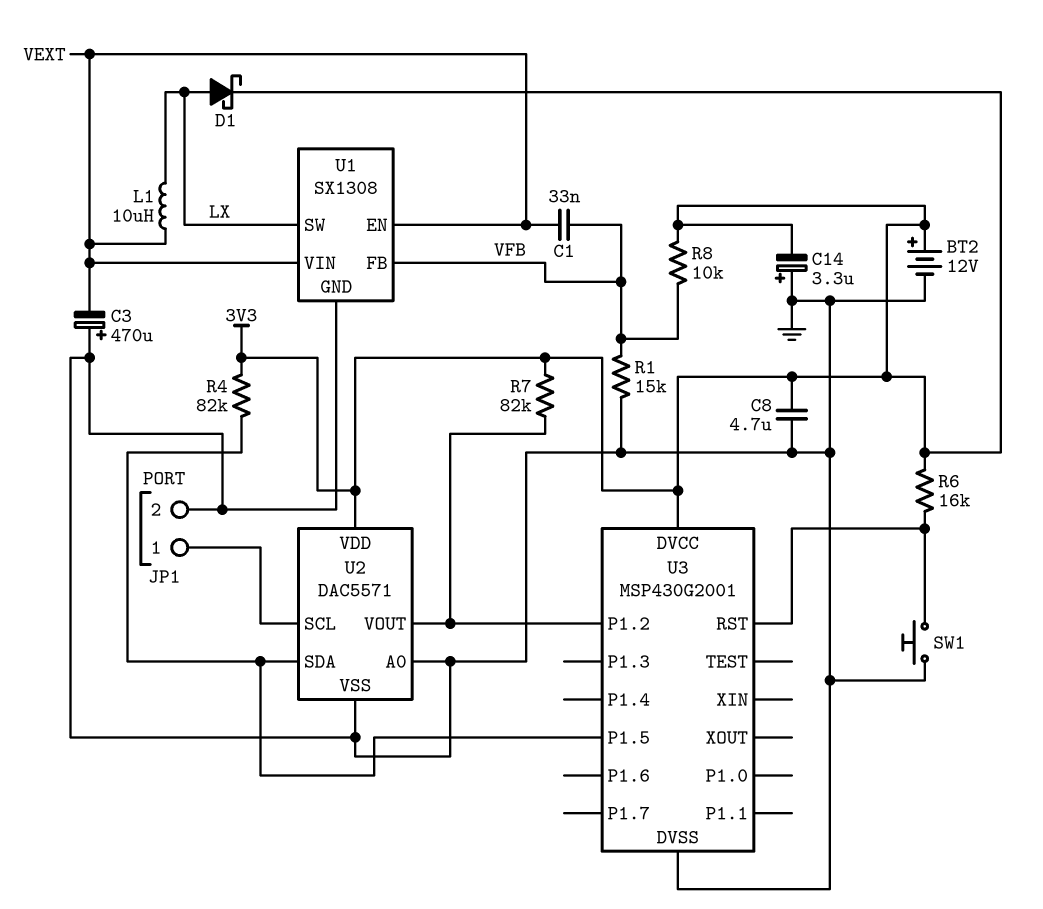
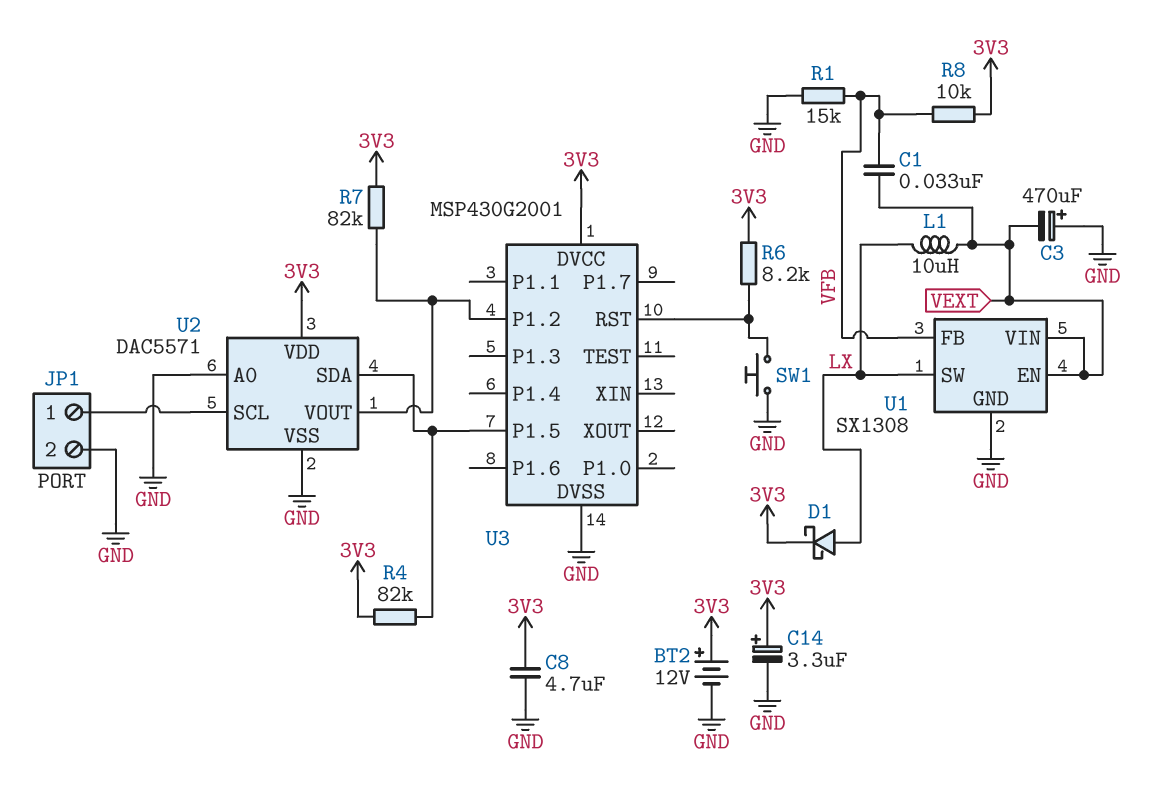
C14: 3.3uF (plus GND, minus 3V3) -> 3.3uF (plus 3V3, minus GND)
R6: 16k (3V3, U3/RST) -> 8.2k (3V3, U3/RST)

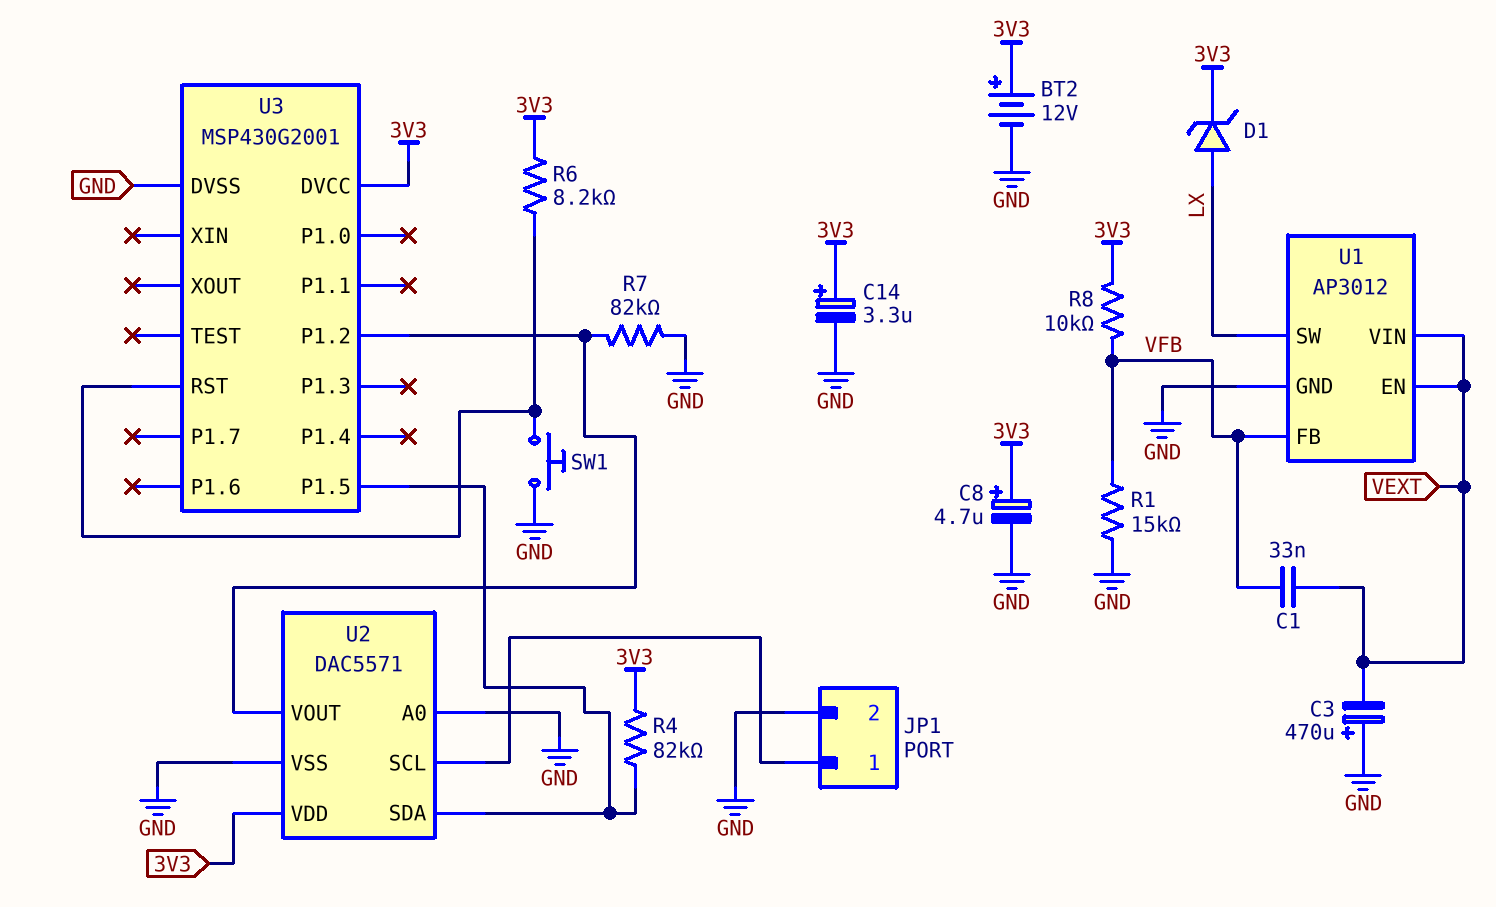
C8: 4.7uF (3V3, GND) -> 4.7uF (plus 3V3, minus GND)
D1: schottky (A LX, K 3V3) -> zener (A LX, K 3V3)
L1: 10uH (LX, VEXT) -> none
R7: 82k (3V3, U2/VOUT) -> 82k (GND, U2/VOUT)
U1: SX1308 -> AP3012

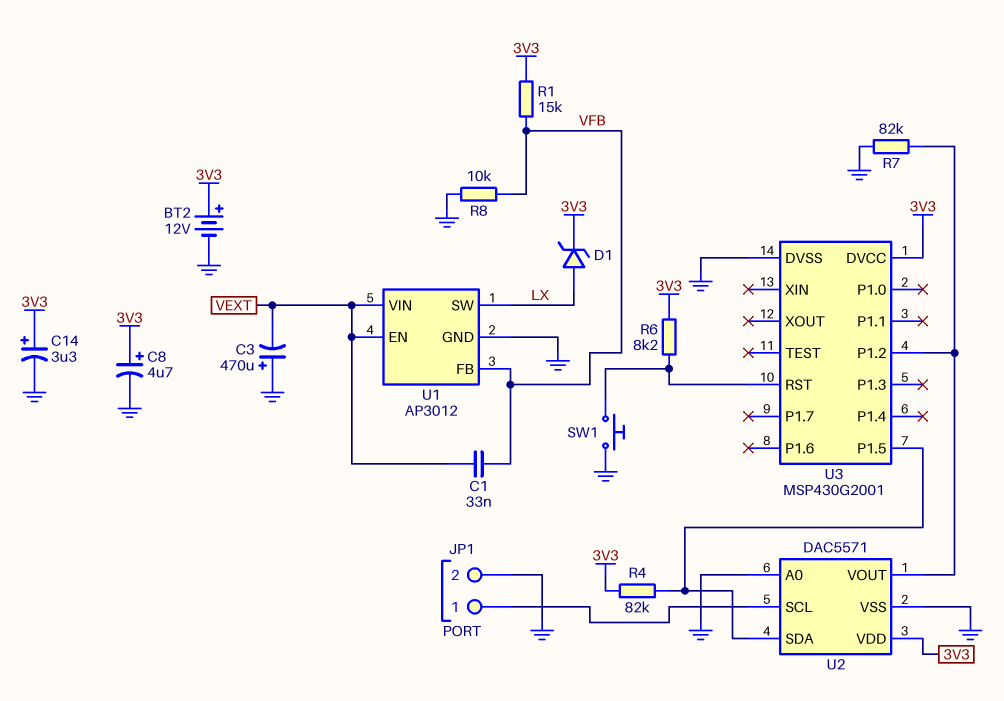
R1: 15k (GND, VFB) -> 15k (3V3, VFB)
R8: 10k (3V3, VFB) -> 10k (GND, VFB)

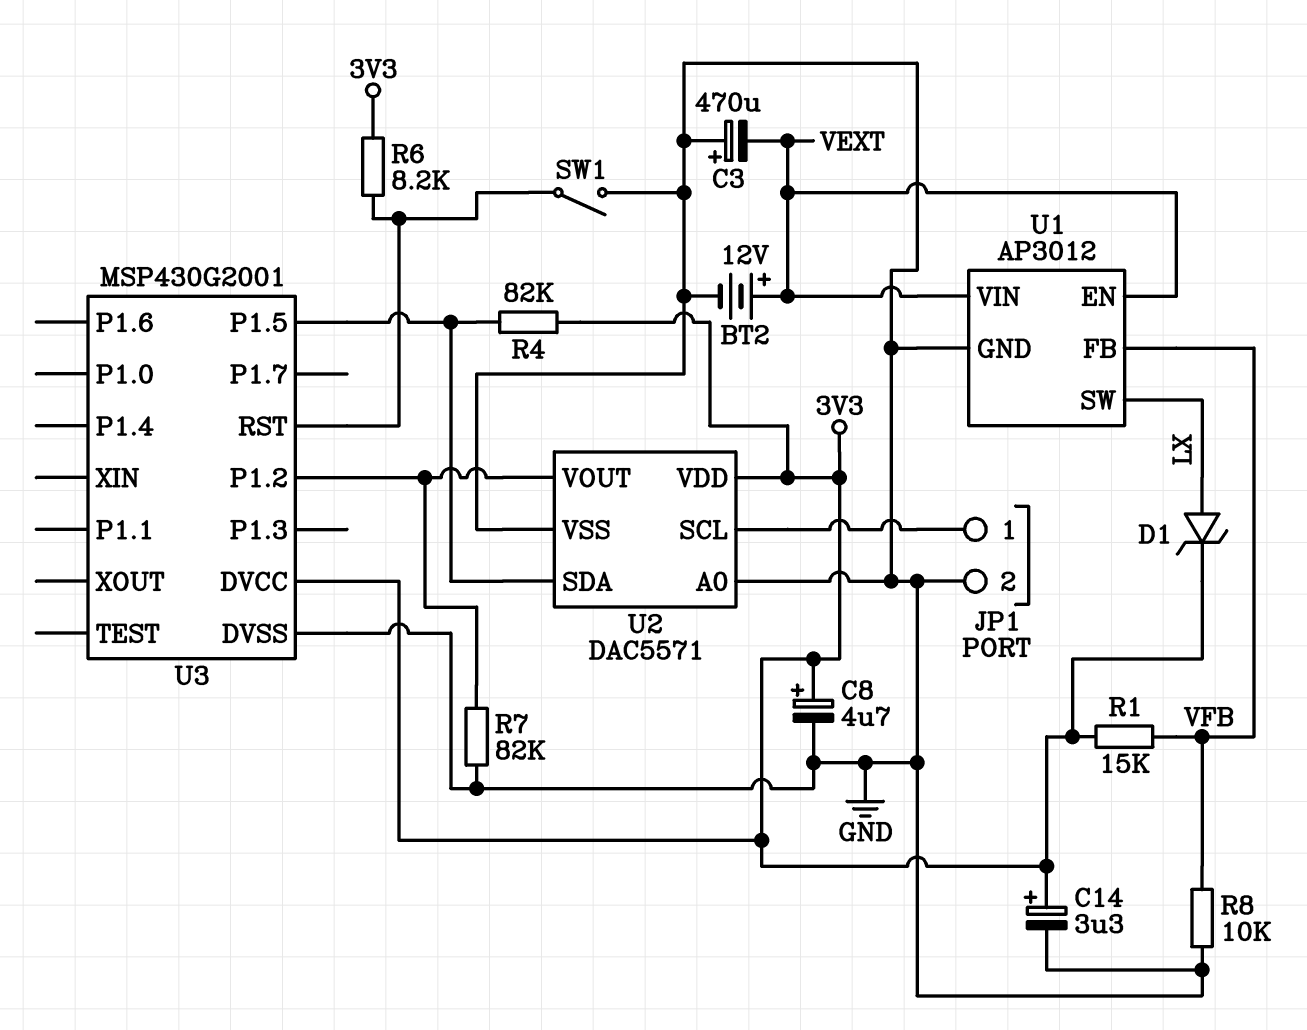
BT2: 12V (plus 3V3, minus GND) -> 12V (plus VEXT, minus GND)
C1: 33nF (VEXT, VFB) -> none
SW1: button (GND, U3/RST) -> switch (GND, U3/RST)

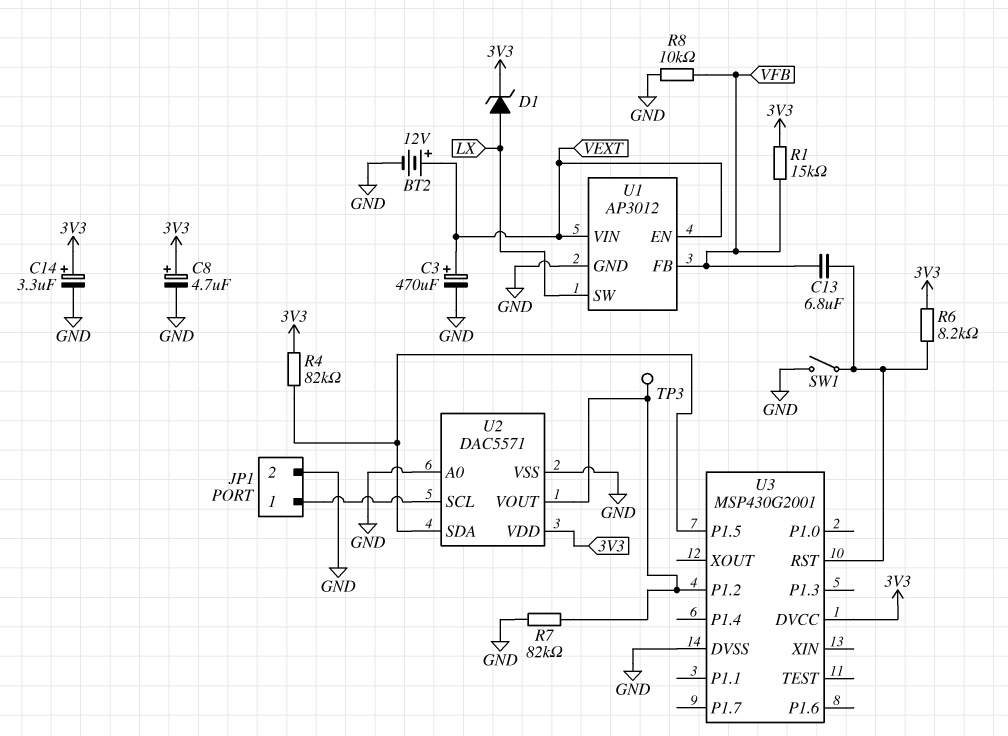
C3: 470uF (plus GND, minus VEXT) -> 470uF (plus VEXT, minus GND)
C13: none -> 6.8uF (U3/RST, VFB)
TP3: none -> test point (U2/VOUT)

